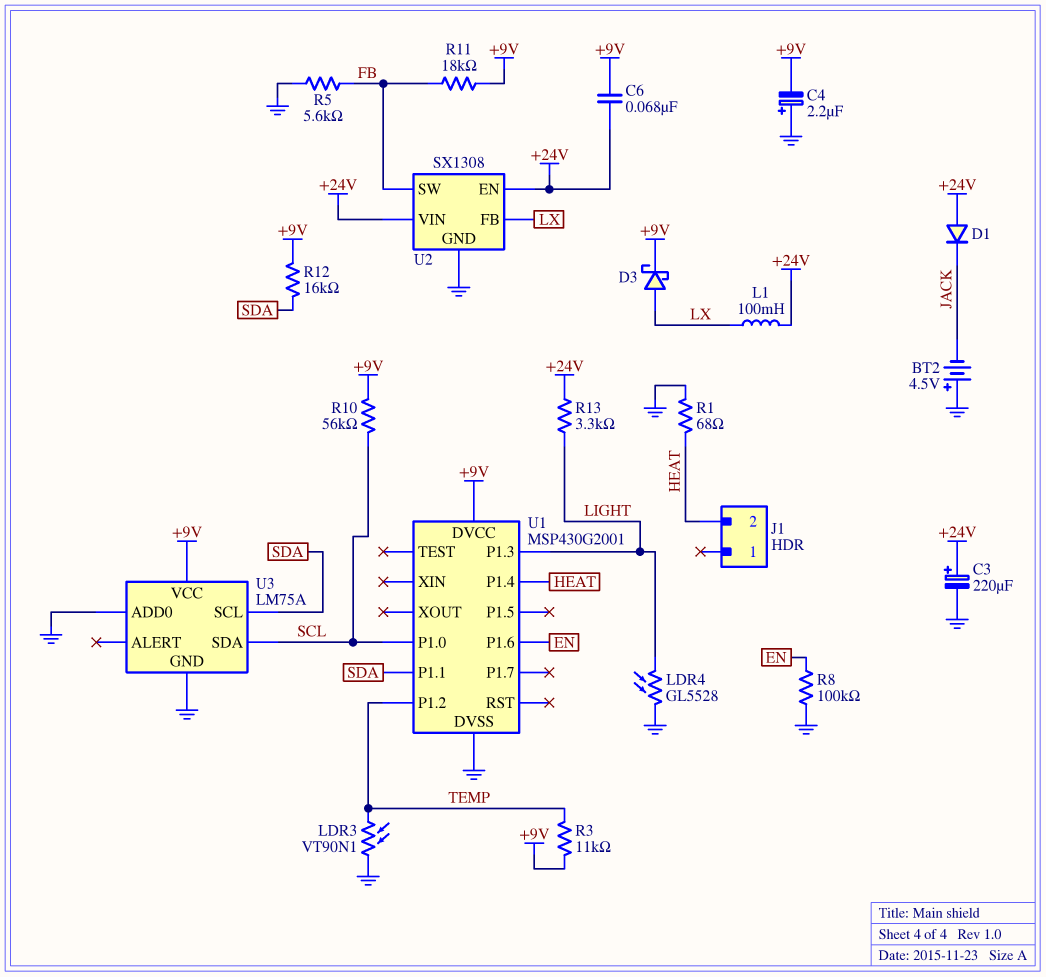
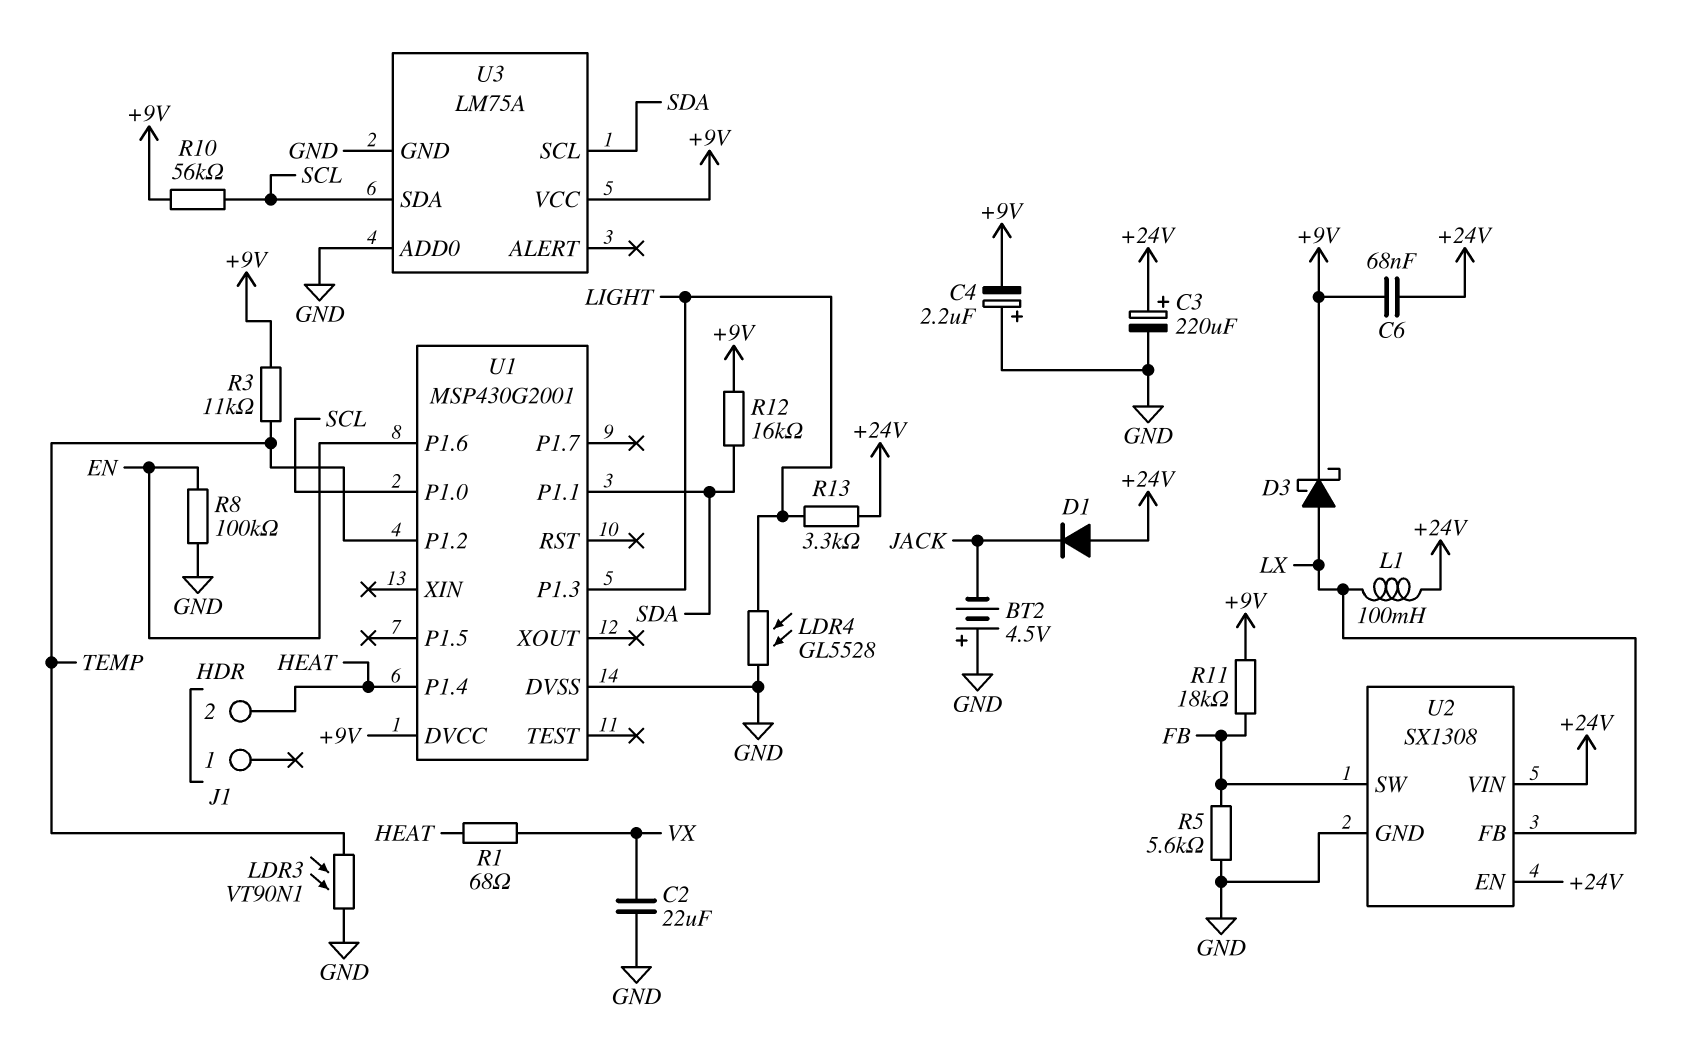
C2: none -> 22uF (GND, VX)
R1: 68 (GND, HEAT) -> 68 (HEAT, VX)

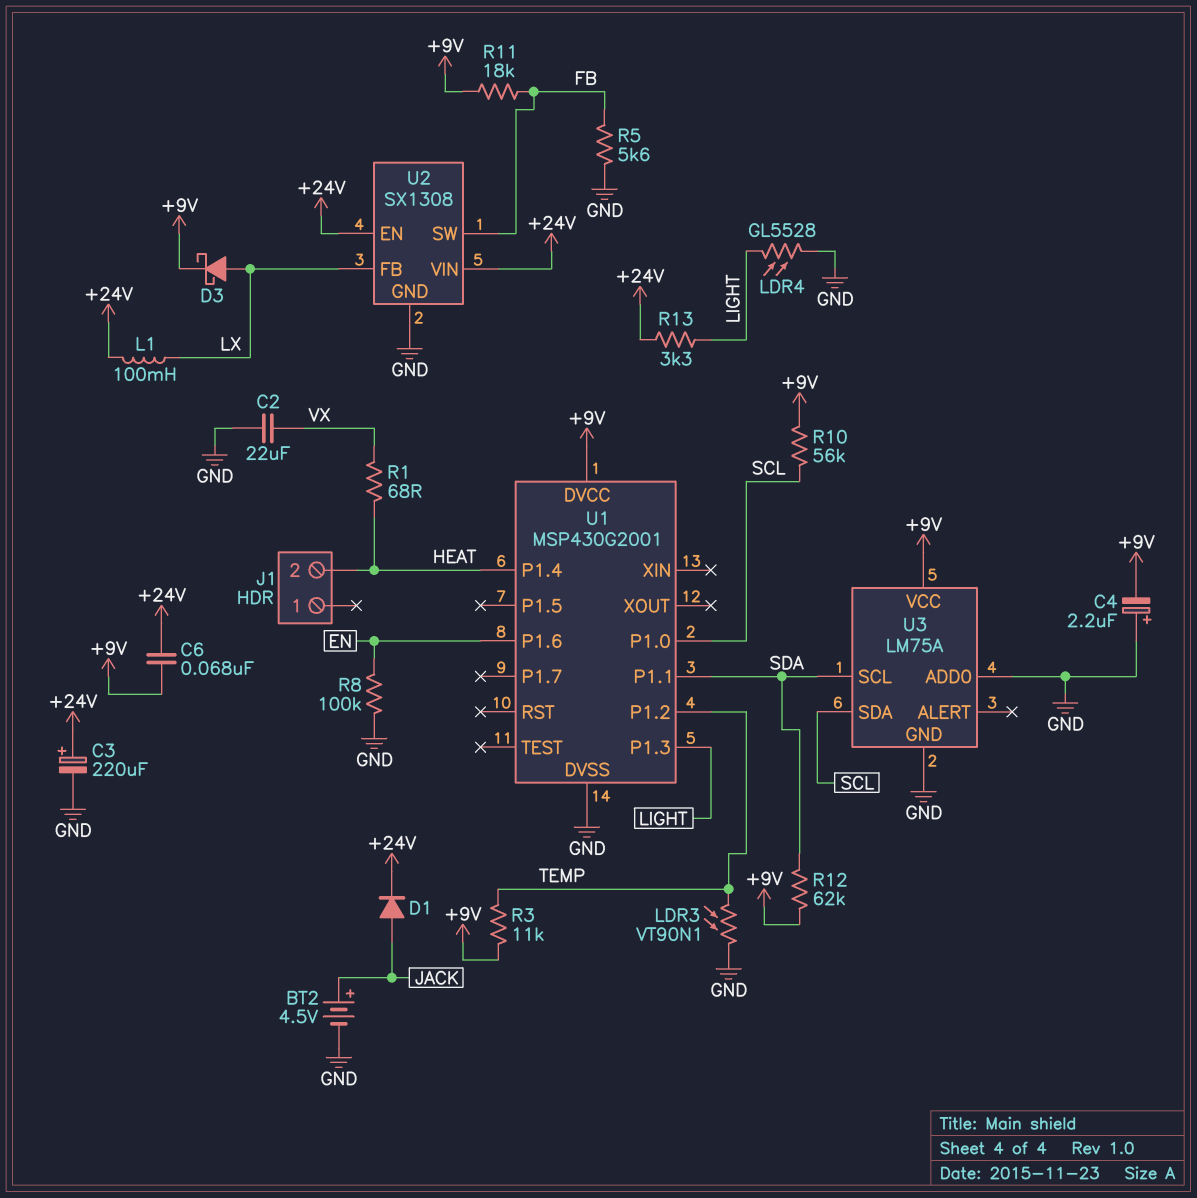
BT2: 4.5V (plus GND, minus JACK) -> 4.5V (plus JACK, minus GND)
D1: diode (A +24V, K JACK) -> diode (A JACK, K +24V)
R12: 16k (+9V, SDA) -> 62k (+9V, SDA)

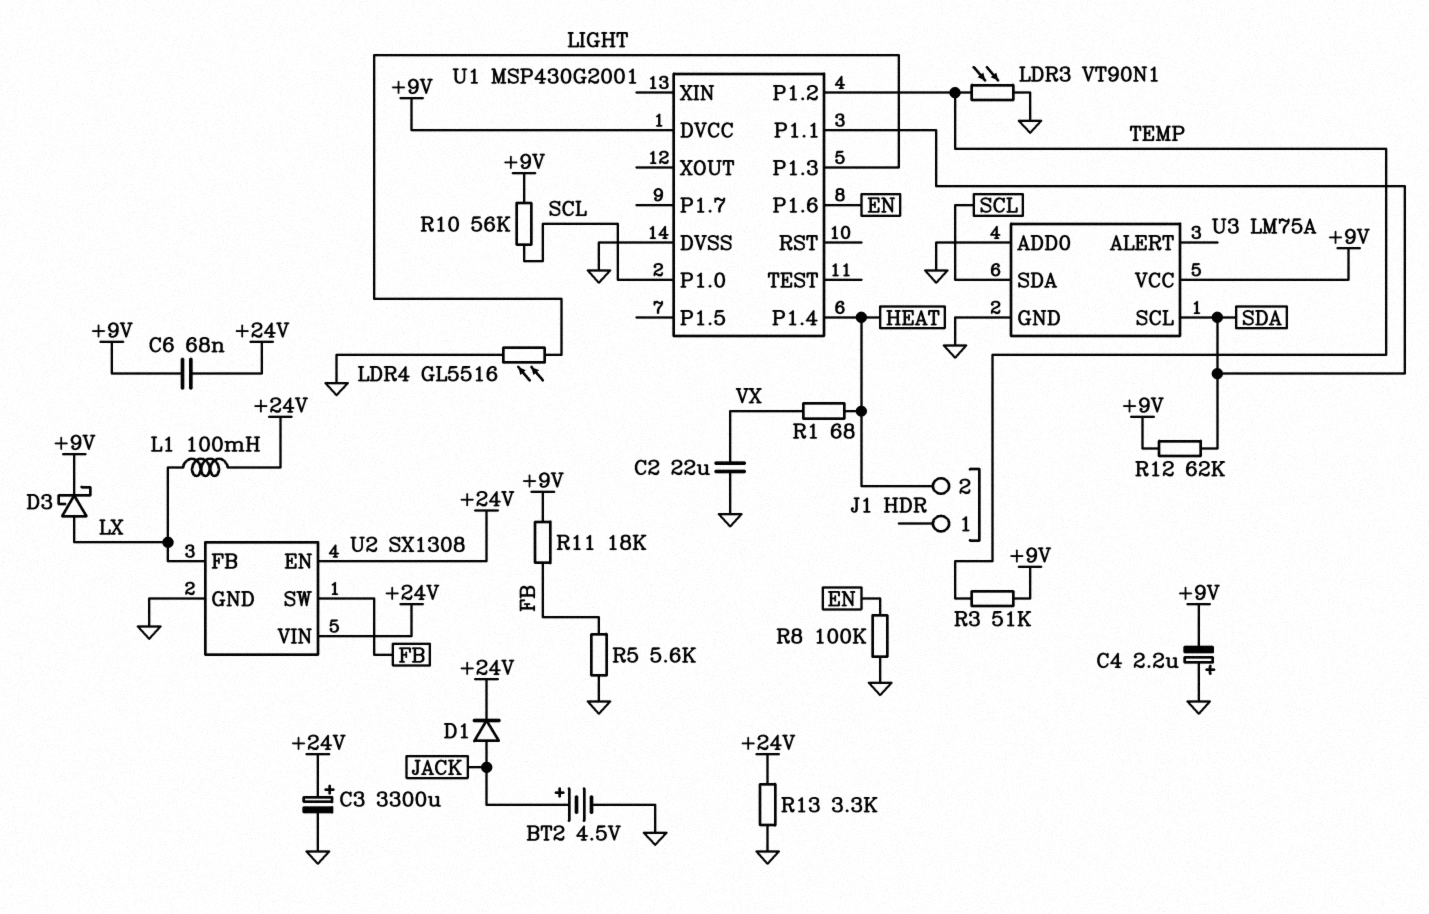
C3: 220uF (plus +24V, minus GND) -> 3300uF (plus +24V, minus GND)
LDR4: GL5528 (GND, LIGHT) -> GL5516 (GND, LIGHT)
R3: 11k (+9V, TEMP) -> 51k (+9V, TEMP)
R13: 3.3k (+24V, LIGHT) -> 3.3k (+24V, GND)

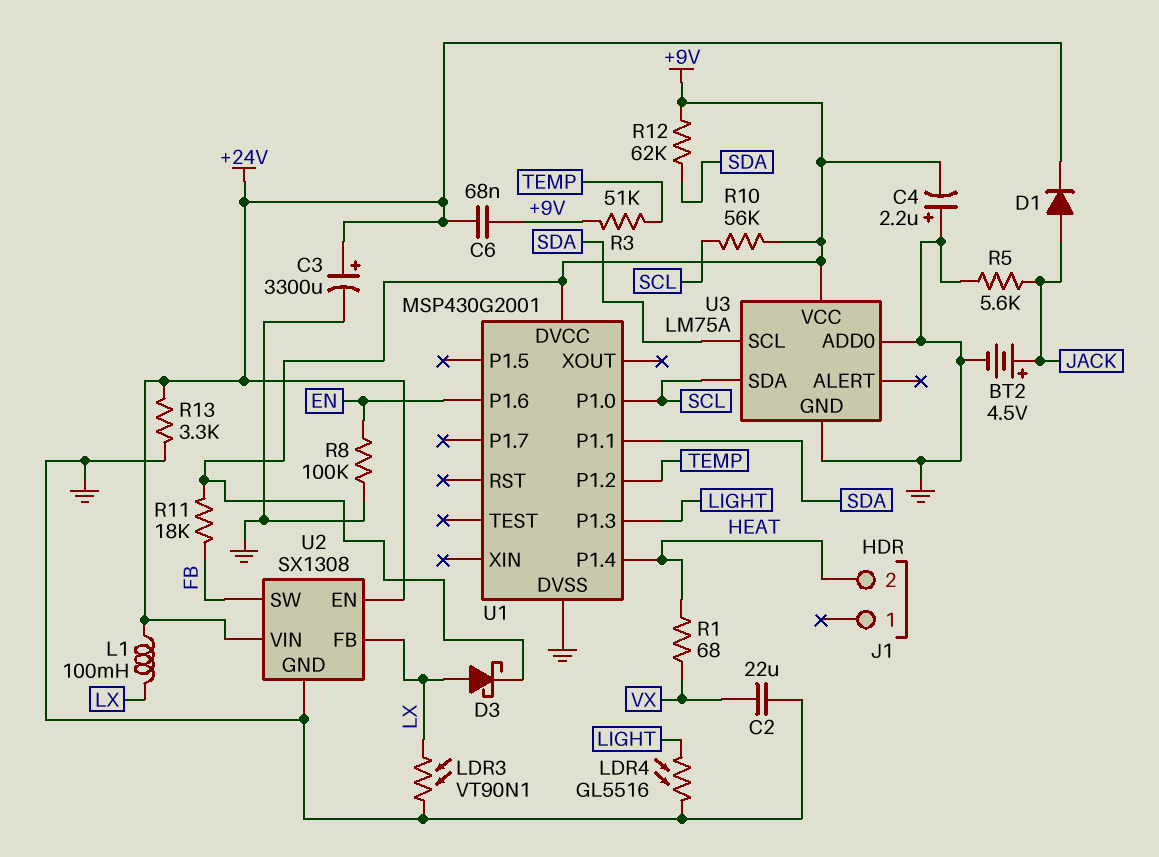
LDR3: VT90N1 (GND, TEMP) -> VT90N1 (GND, LX)
R5: 5.6k (FB, GND) -> 5.6k (GND, JACK)

